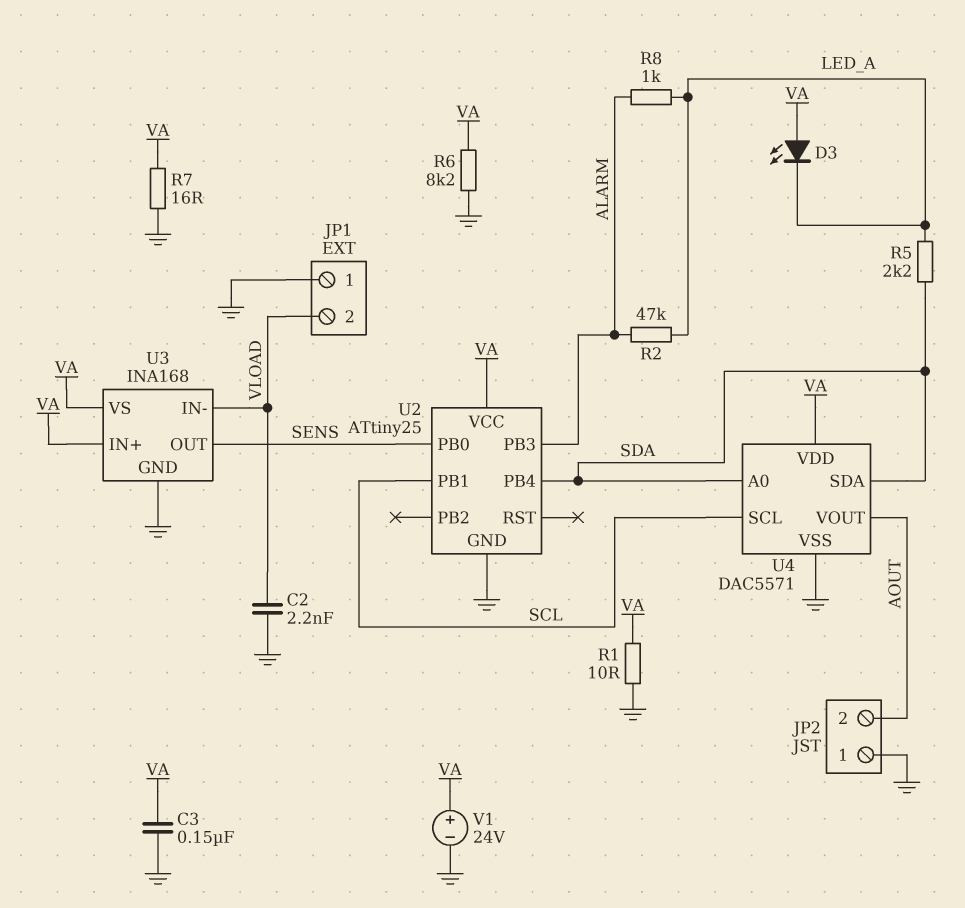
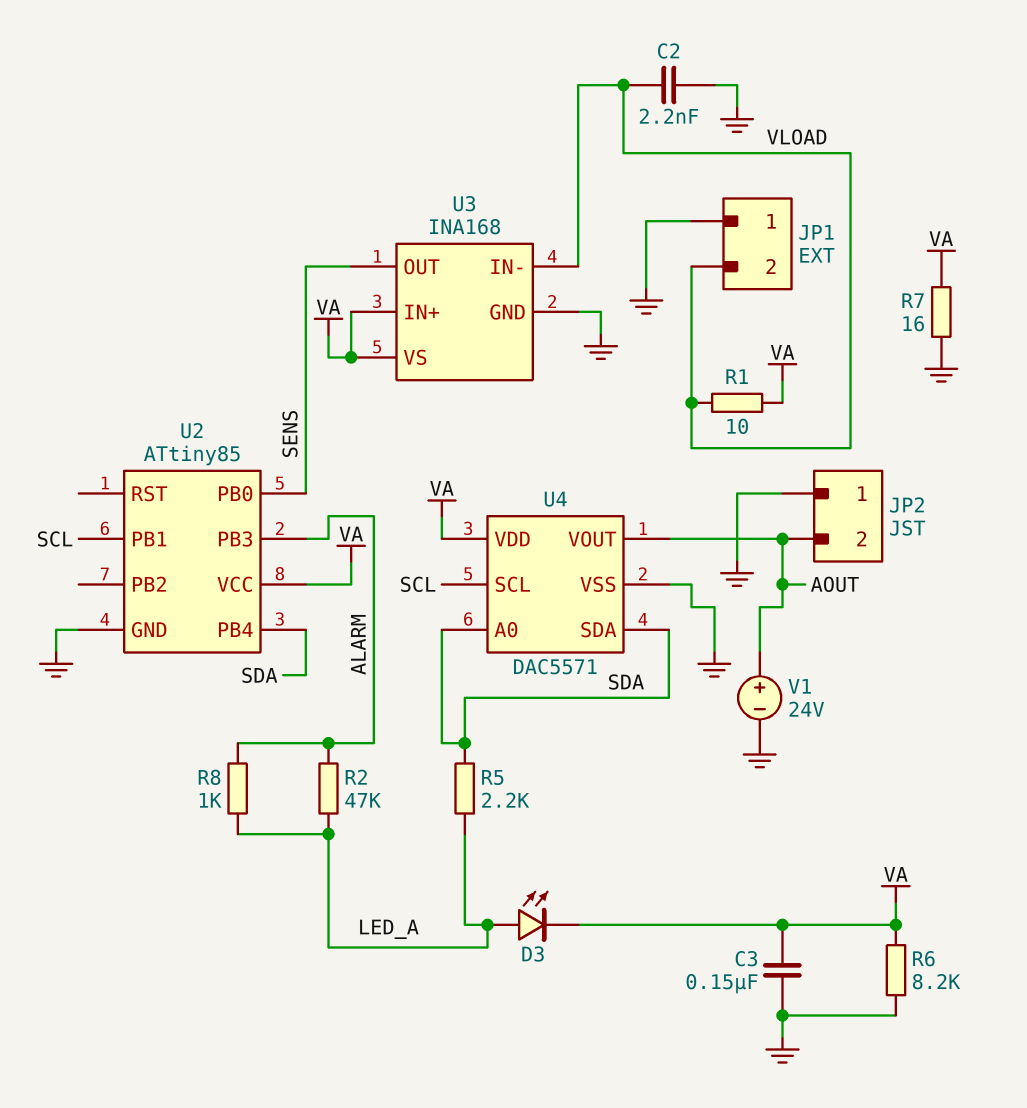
D3: LED (A VA, K LED_A) -> LED (A LED_A, K VA)
R1: 10 (GND, VA) -> 10 (VA, VLOAD)
U2: ATtiny25 -> ATtiny85
V1: 24V (plus VA, minus GND) -> 24V (plus AOUT, minus GND)

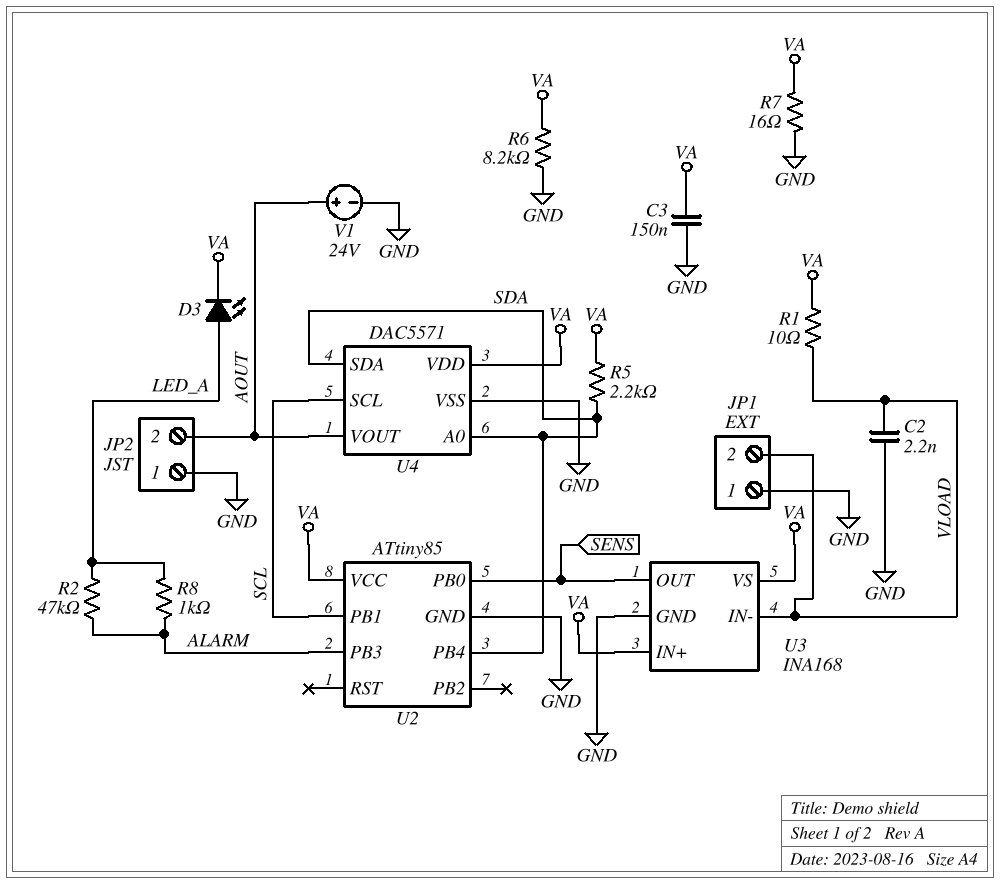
R5: 2.2k (LED_A, SDA) -> 2.2k (SDA, VA)

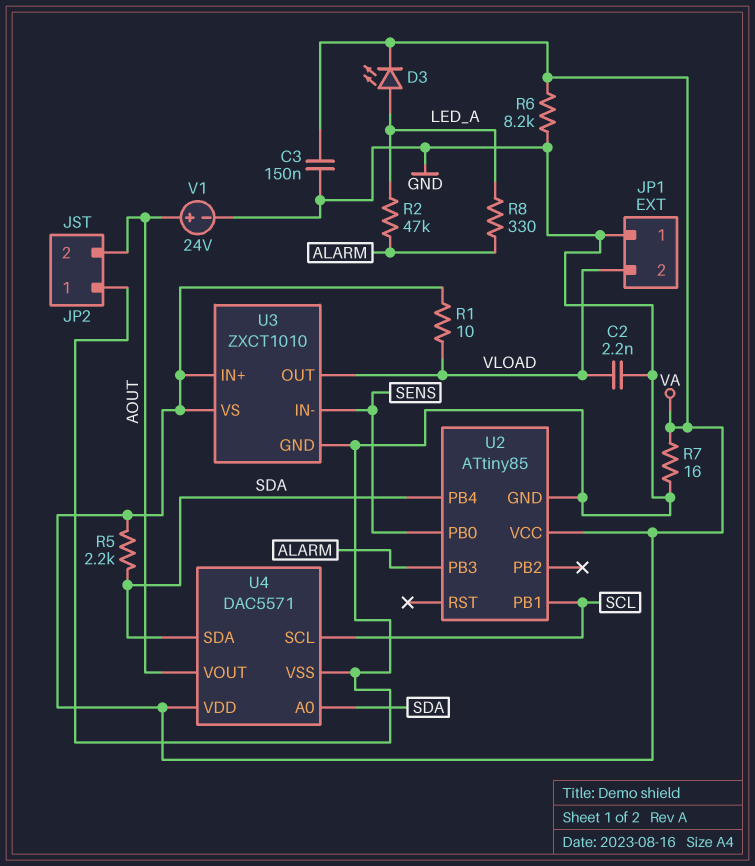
R8: 1k (ALARM, LED_A) -> 330 (ALARM, LED_A)
U3: INA168 -> ZXCT1010
U3 pin IN-: VLOAD -> SENS
U3 pin OUT: SENS -> VLOAD

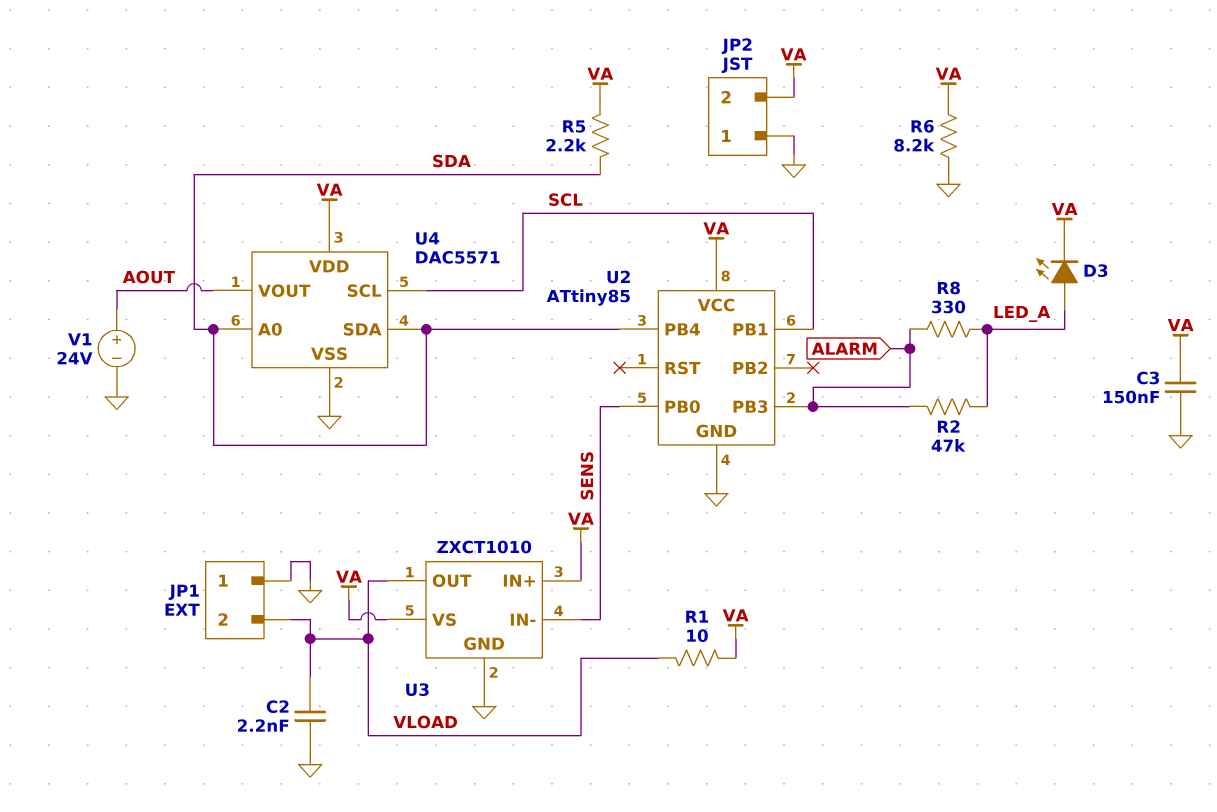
JP2 pin 2: AOUT -> VA
R7: 16 (GND, VA) -> none

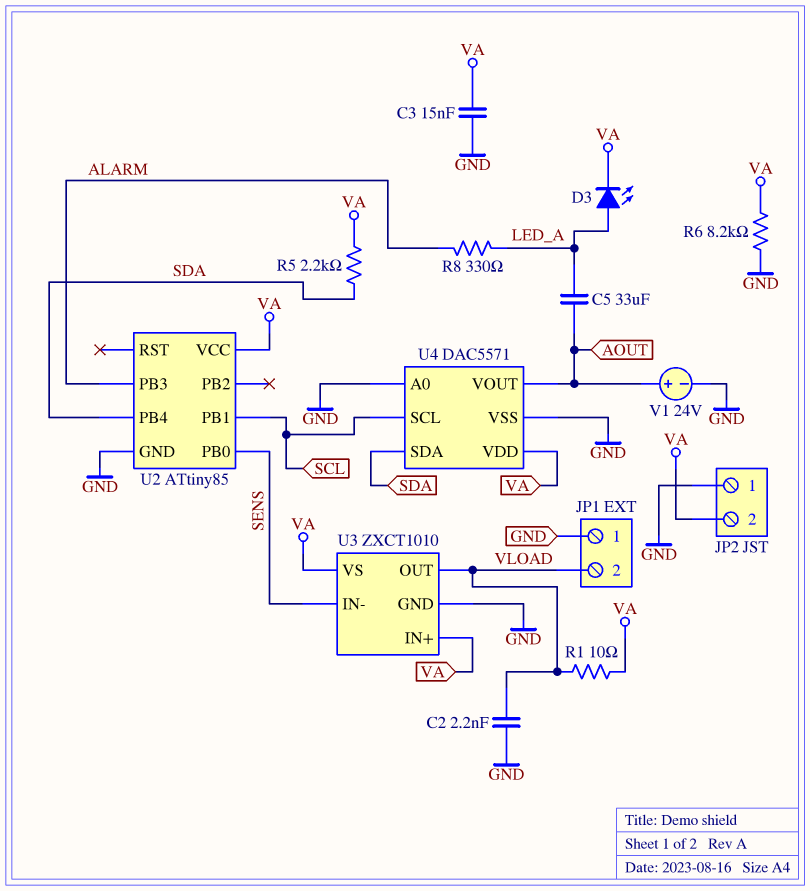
C3: 150nF (GND, VA) -> 15nF (GND, VA)
C5: none -> 33uF (AOUT, LED_A)
R2: 47k (ALARM, LED_A) -> none
U4 pin A0: SDA -> GND

